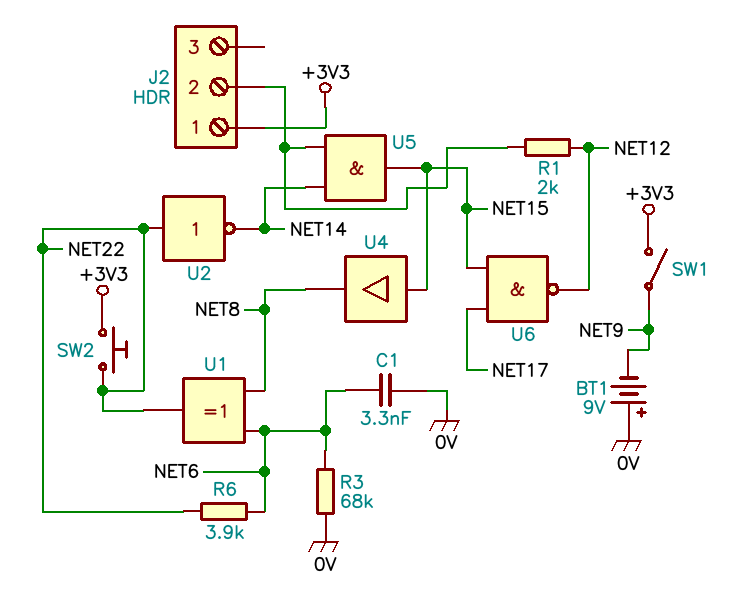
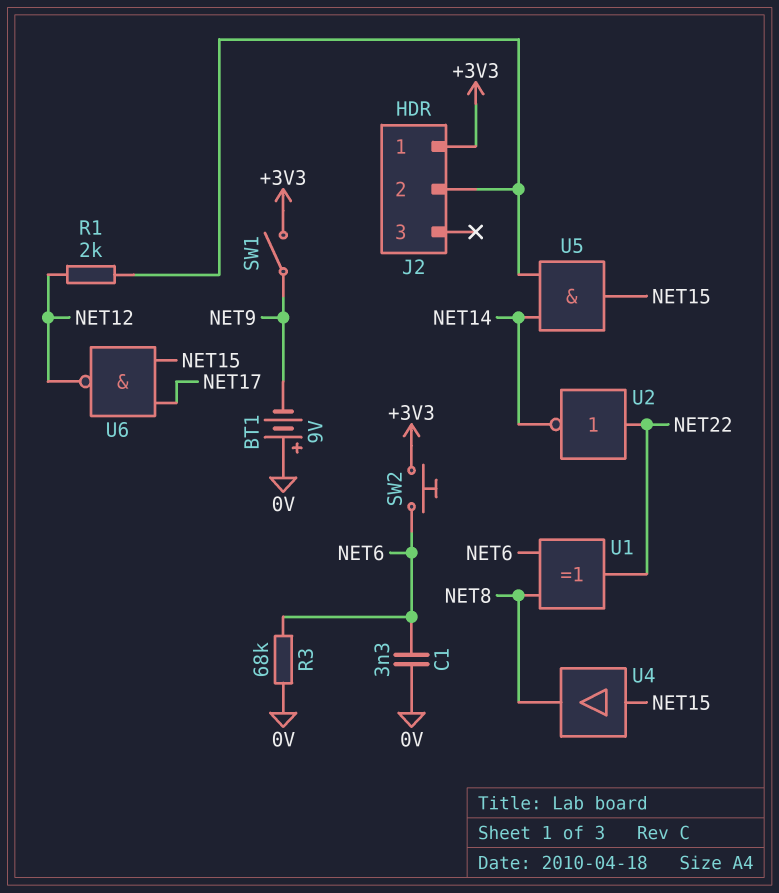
R6: 3.9k (NET6, NET22) -> none
SW2: button (+3V3, NET22) -> button (+3V3, NET6)

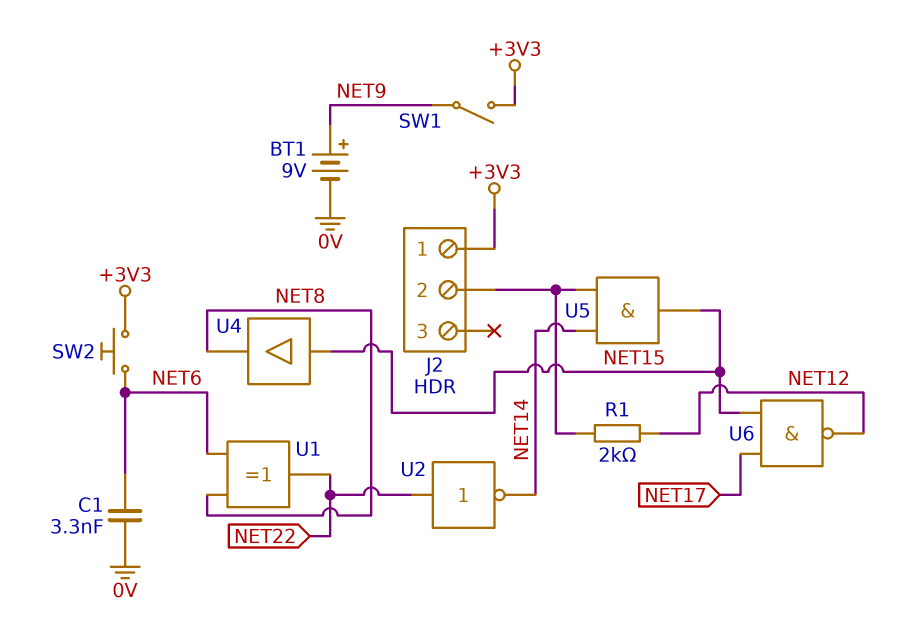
BT1: 9V (plus 0V, minus NET9) -> 9V (plus NET9, minus 0V)
R3: 68k (0V, NET6) -> none

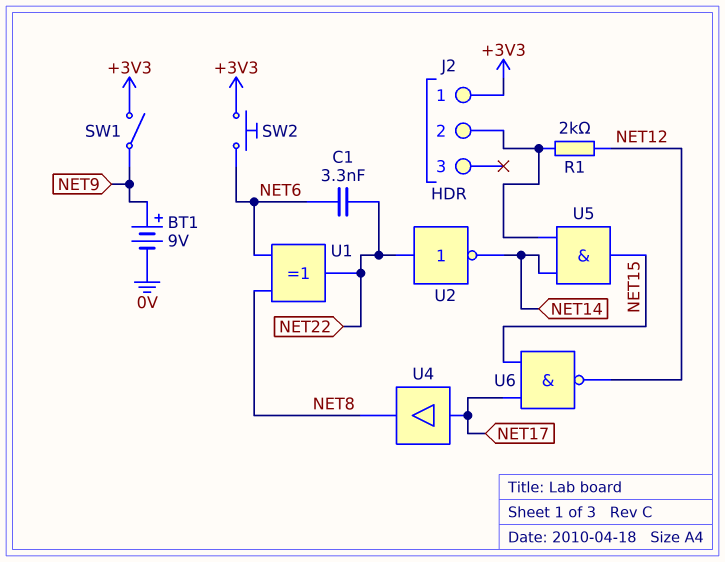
C1: 3.3nF (0V, NET6) -> 3.3nF (NET6, NET22)
U4: buffer (in NET15, out NET8) -> buffer (in NET17, out NET8)

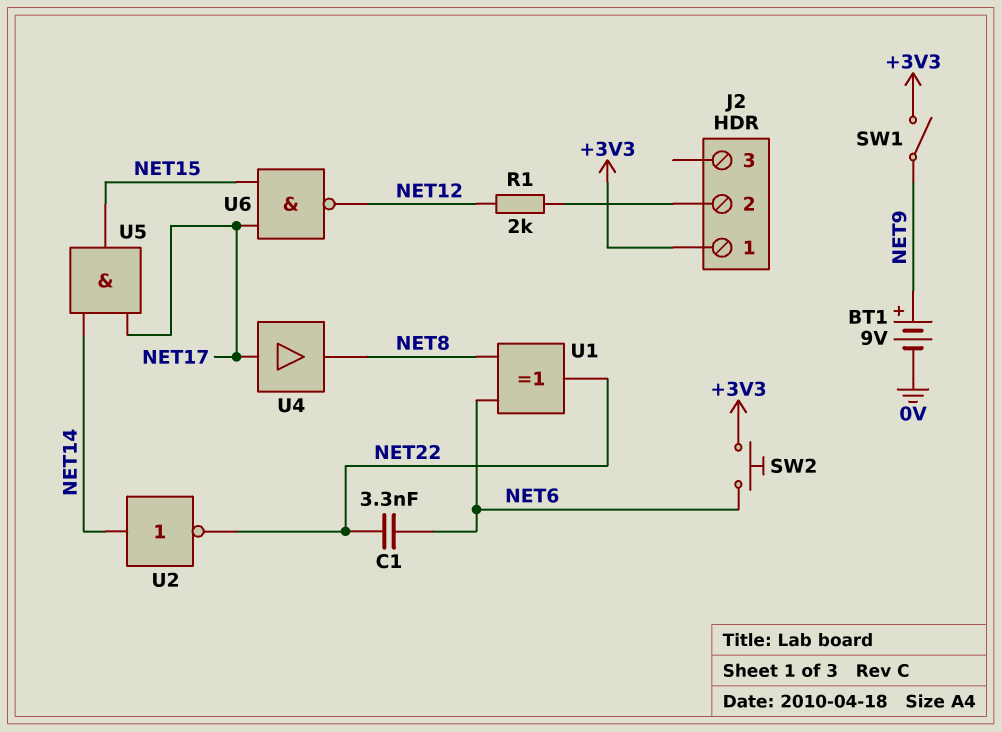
U2: NOT (in NET22, out NET14) -> NOT (in NET14, out NET22)
U5: AND (in J2/2, in NET14, out NET15) -> AND (in NET14, in NET17, out NET15)

